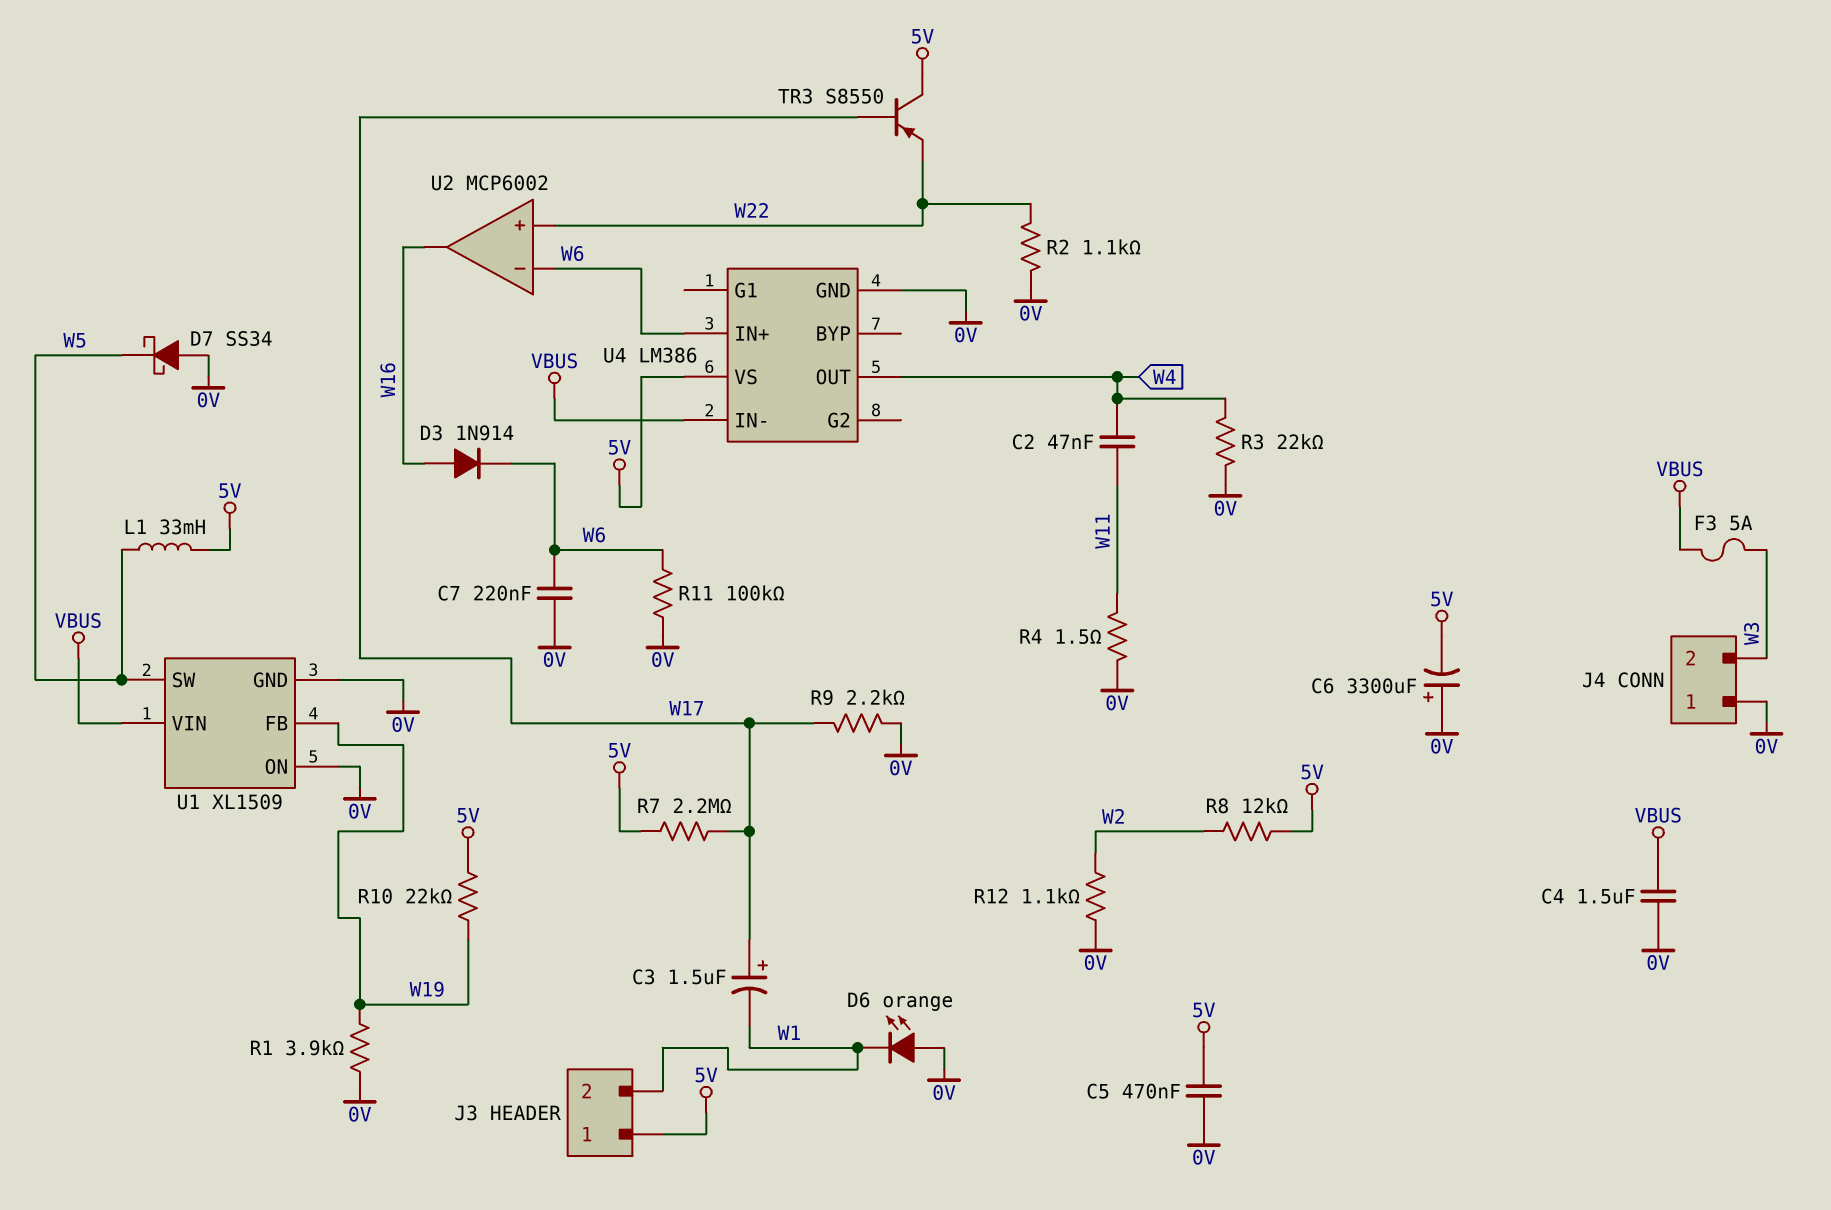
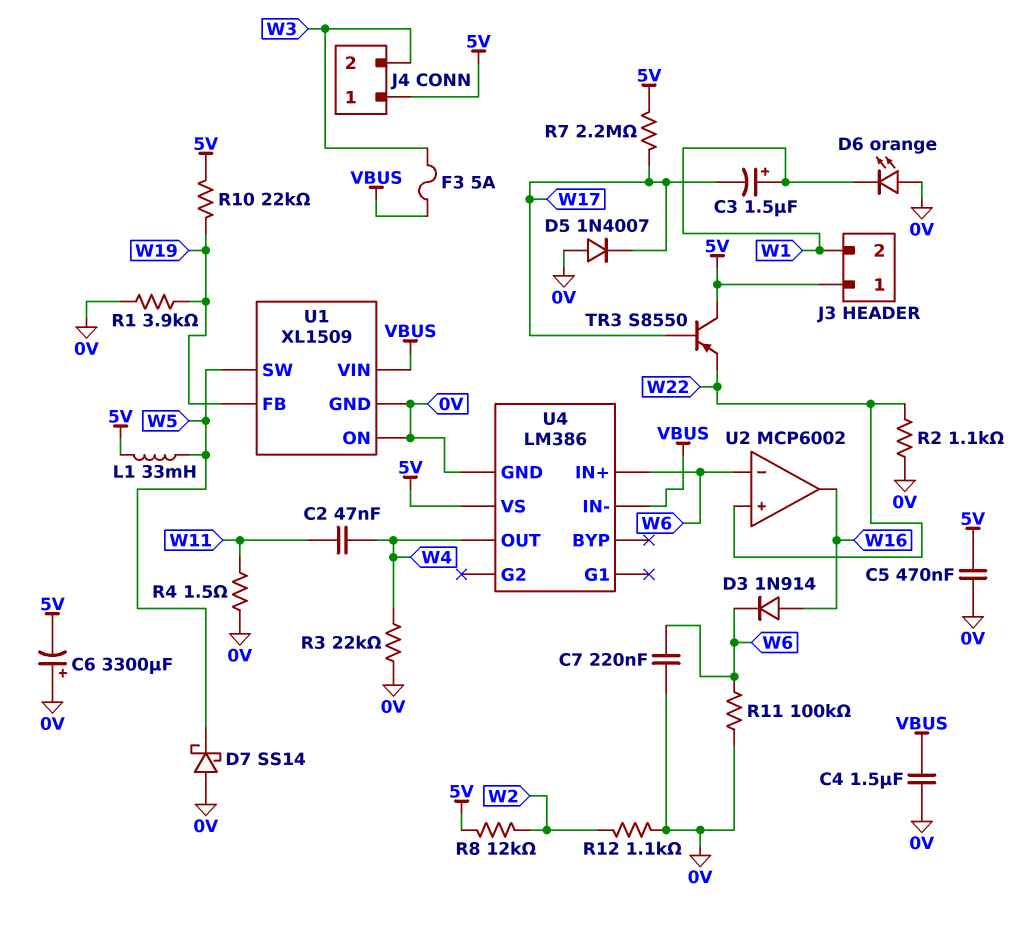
C3: 1.5uF (plus W17, minus W1) -> 1.5uF (plus W1, minus W17)
D5: none -> diode 1N4007 (A 0V, K W17)
D7: schottky SS34 (A 0V, K W5) -> schottky SS14 (A 0V, K W5)
J4 pin 1: 0V -> 5V
R9: 2.2k (0V, W17) -> none

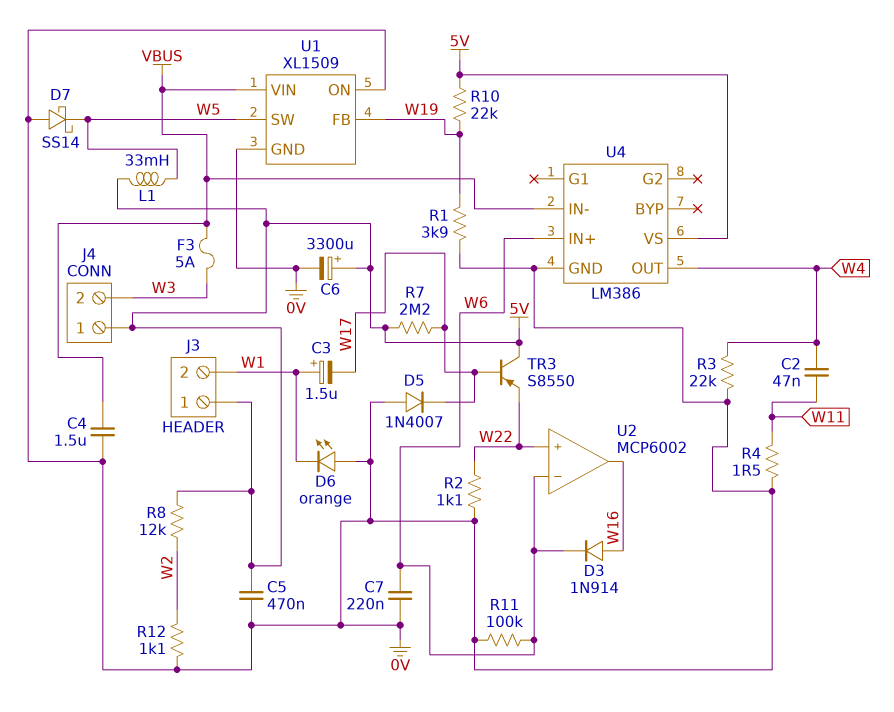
C6: 3300uF (plus 0V, minus 5V) -> 3300uF (plus 5V, minus 0V)

